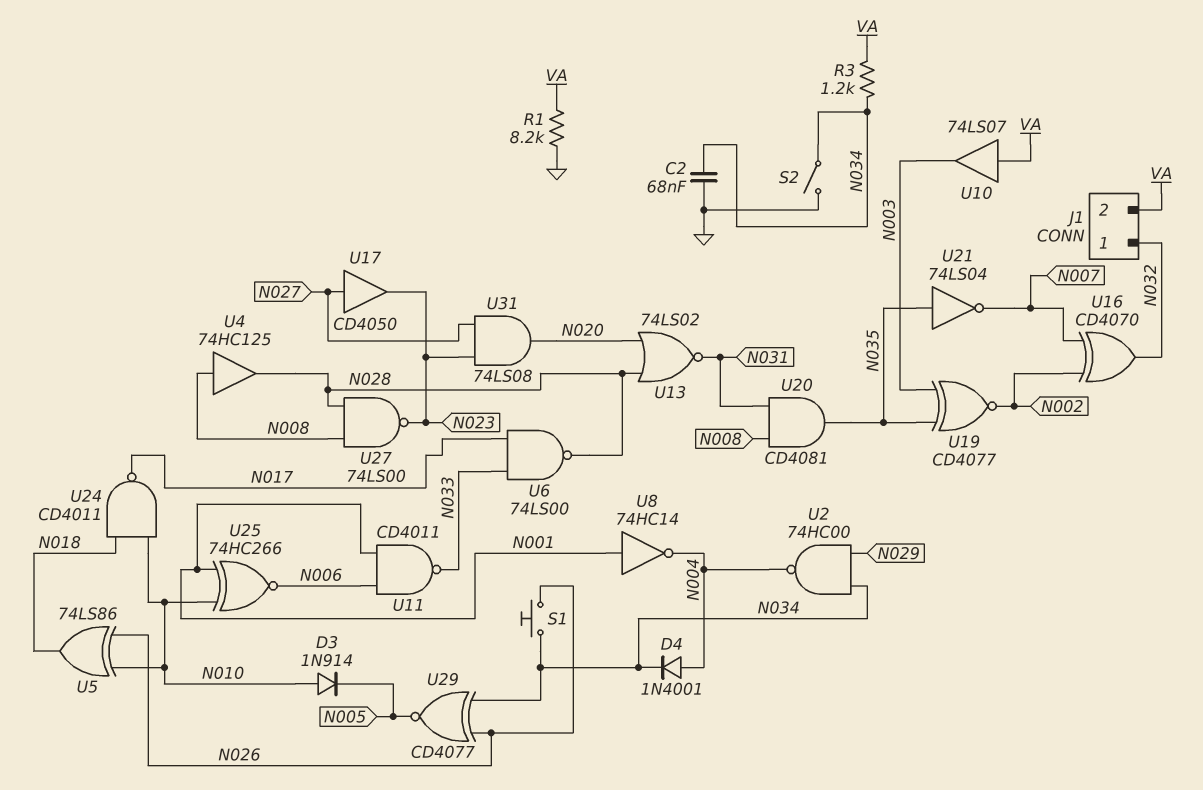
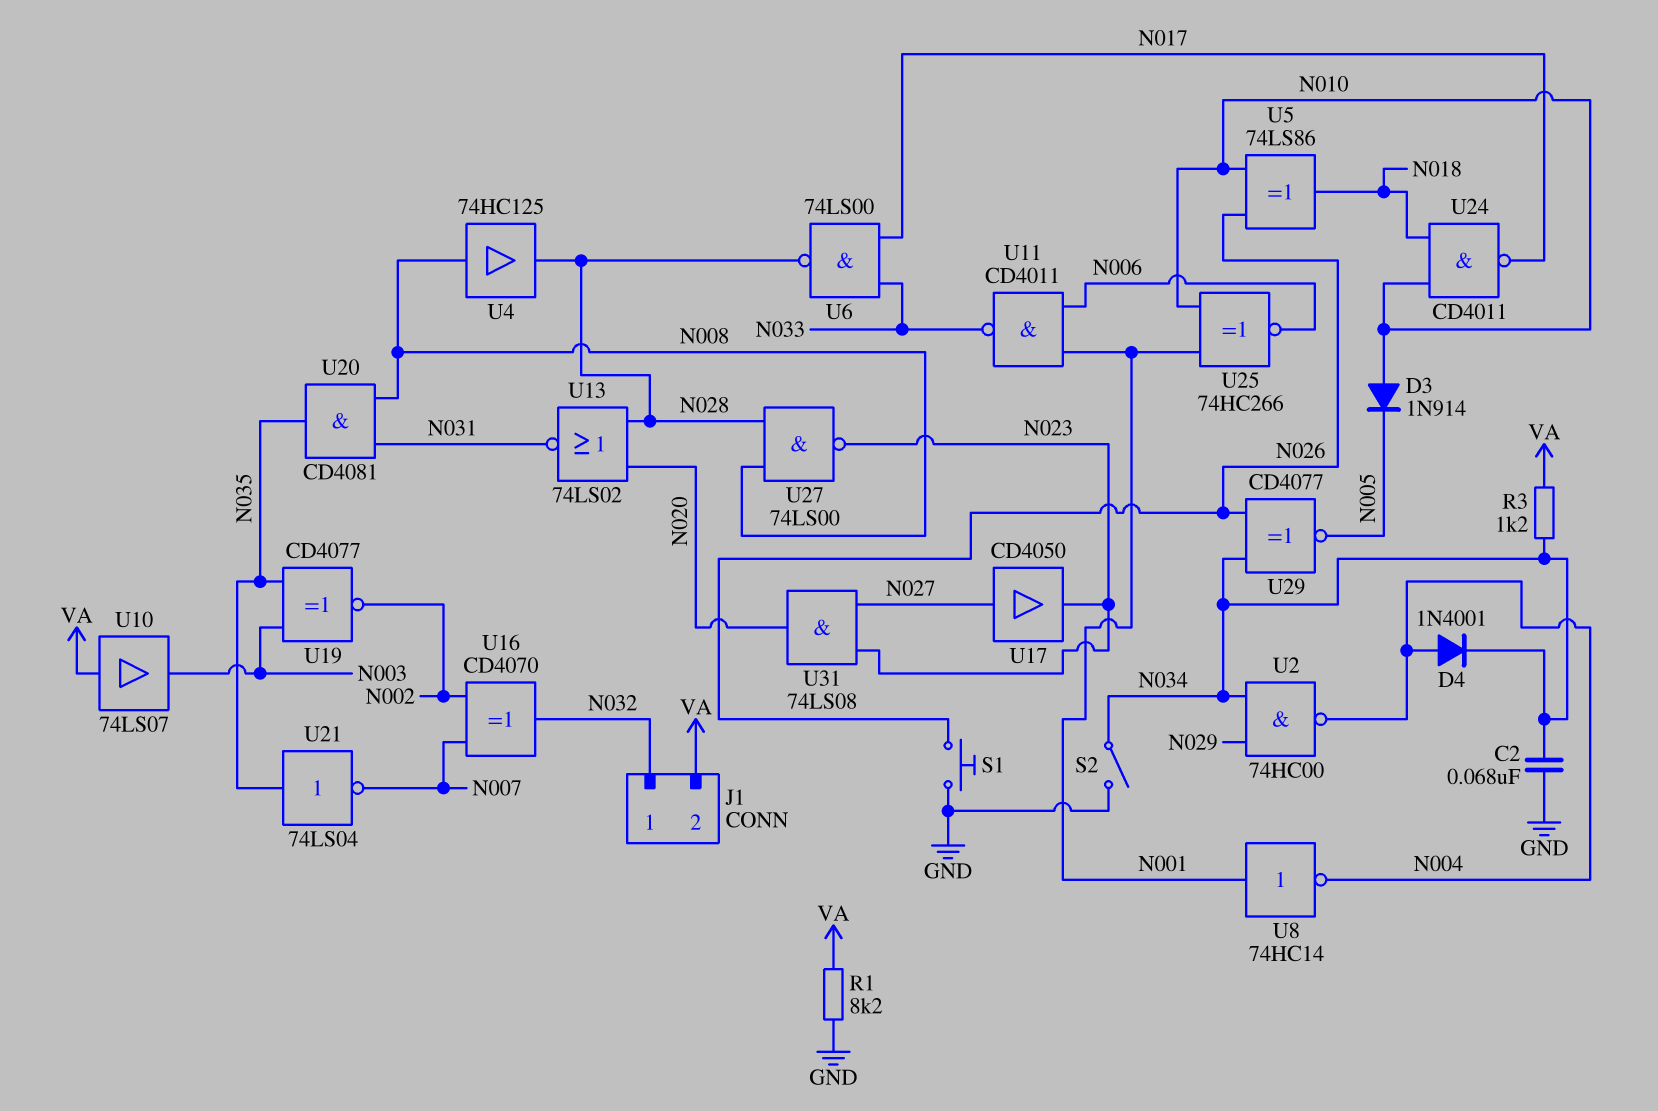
S1: button (N026, N034) -> button (GND, N026)

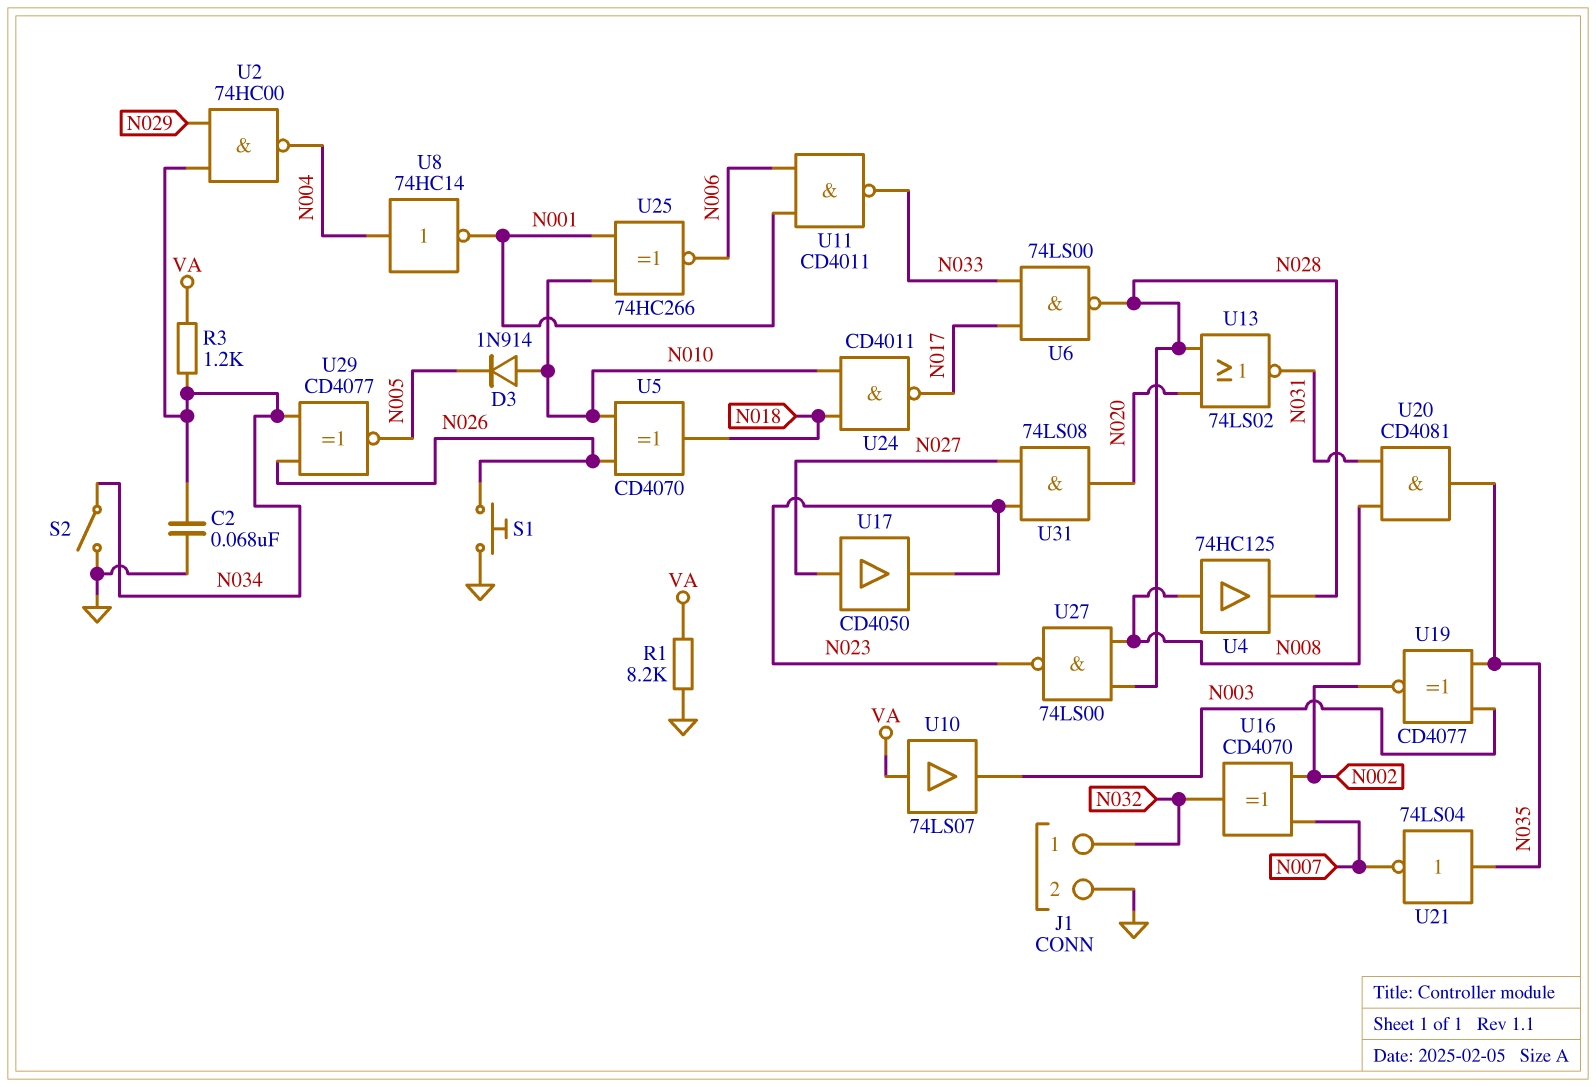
D4: diode 1N4001 (A N004, K N034) -> none
J1 pin 2: VA -> GND
U5: XOR 74LS86 (in N010, in N026, out N018) -> XOR CD4070 (in N010, in N026, out N018)
U8: NOT 74HC14 (in N001, out N004) -> NOT 74HC14 (in N004, out N001)

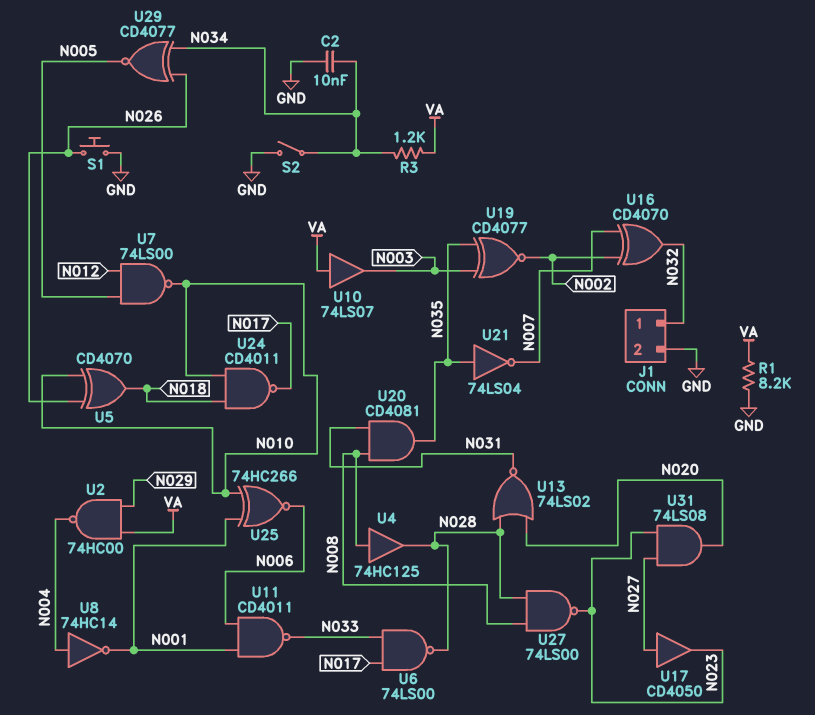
C2: 68nF (GND, N034) -> 10nF (GND, N034)
D3: diode 1N914 (A N010, K N005) -> none
U2: NAND 74HC00 (in N029, in N034, out N004) -> NAND 74HC00 (in N029, in VA, out N004)
U7: none -> NAND 74LS00 (in N005, in N012, out N010)

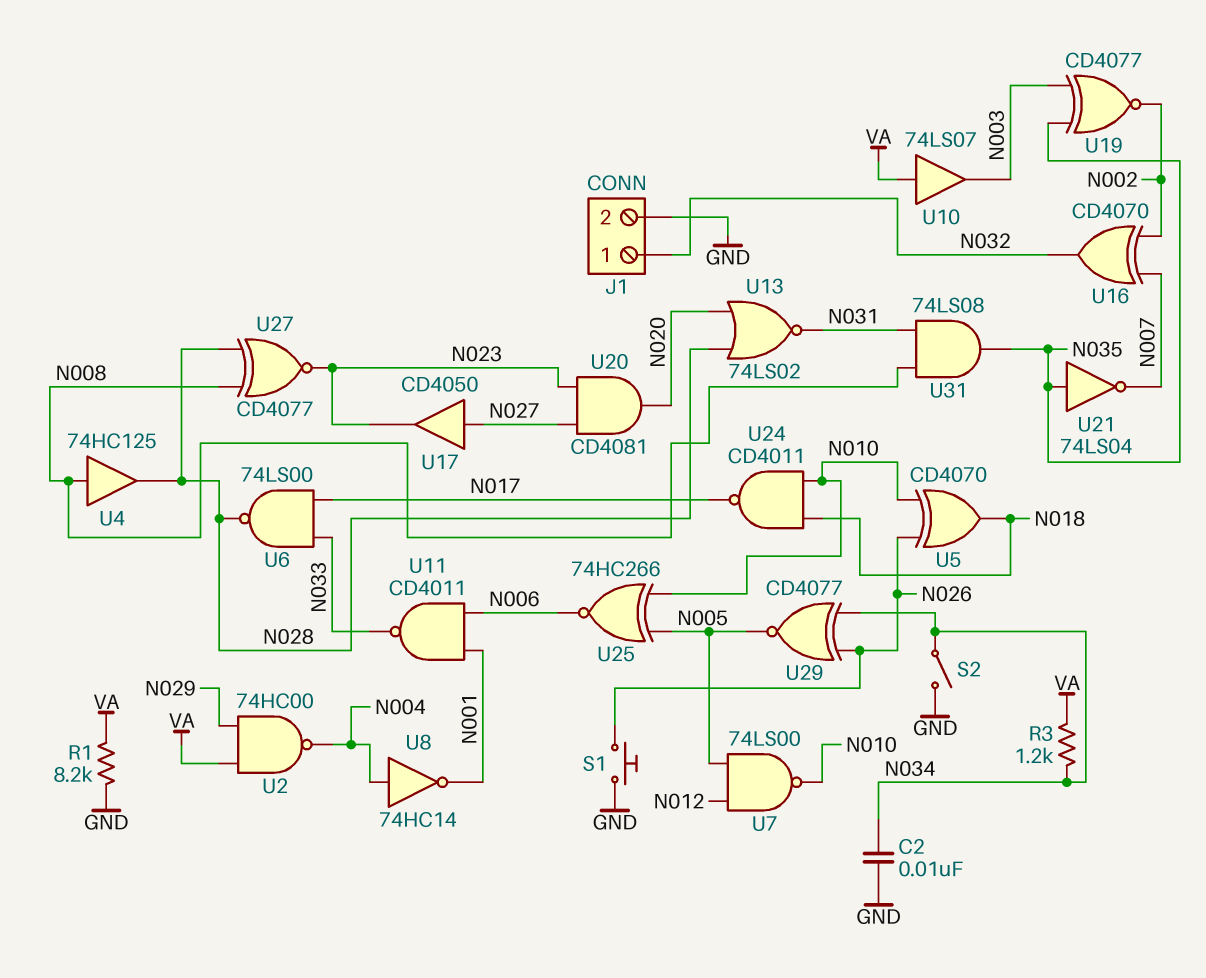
U20: AND CD4081 (in N008, in N031, out N035) -> AND CD4081 (in N023, in N027, out N020)
U25: XNOR 74HC266 (in N001, in N010, out N006) -> XNOR 74HC266 (in N005, in N010, out N006)
U27: NAND 74LS00 (in N008, in N028, out N023) -> XNOR CD4077 (in N008, in N028, out N023)
U31: AND 74LS08 (in N023, in N027, out N020) -> AND 74LS08 (in N008, in N031, out N035)

